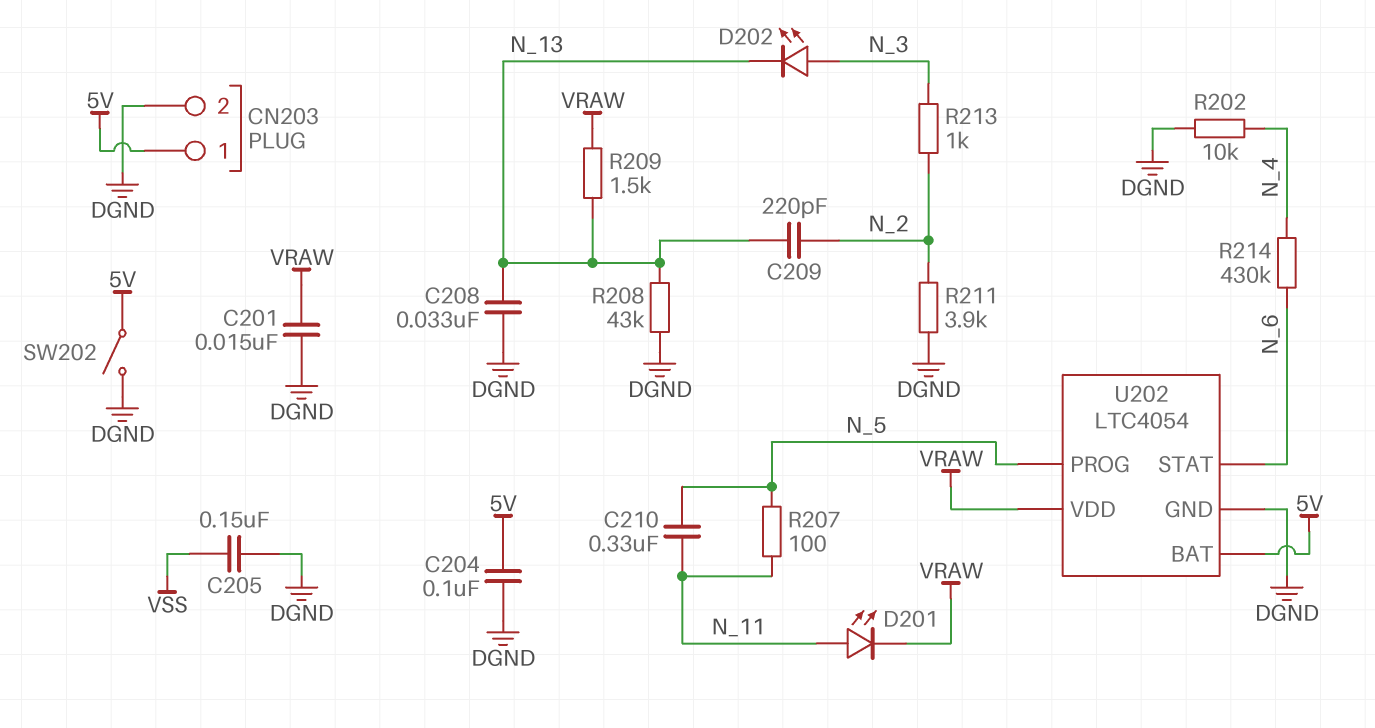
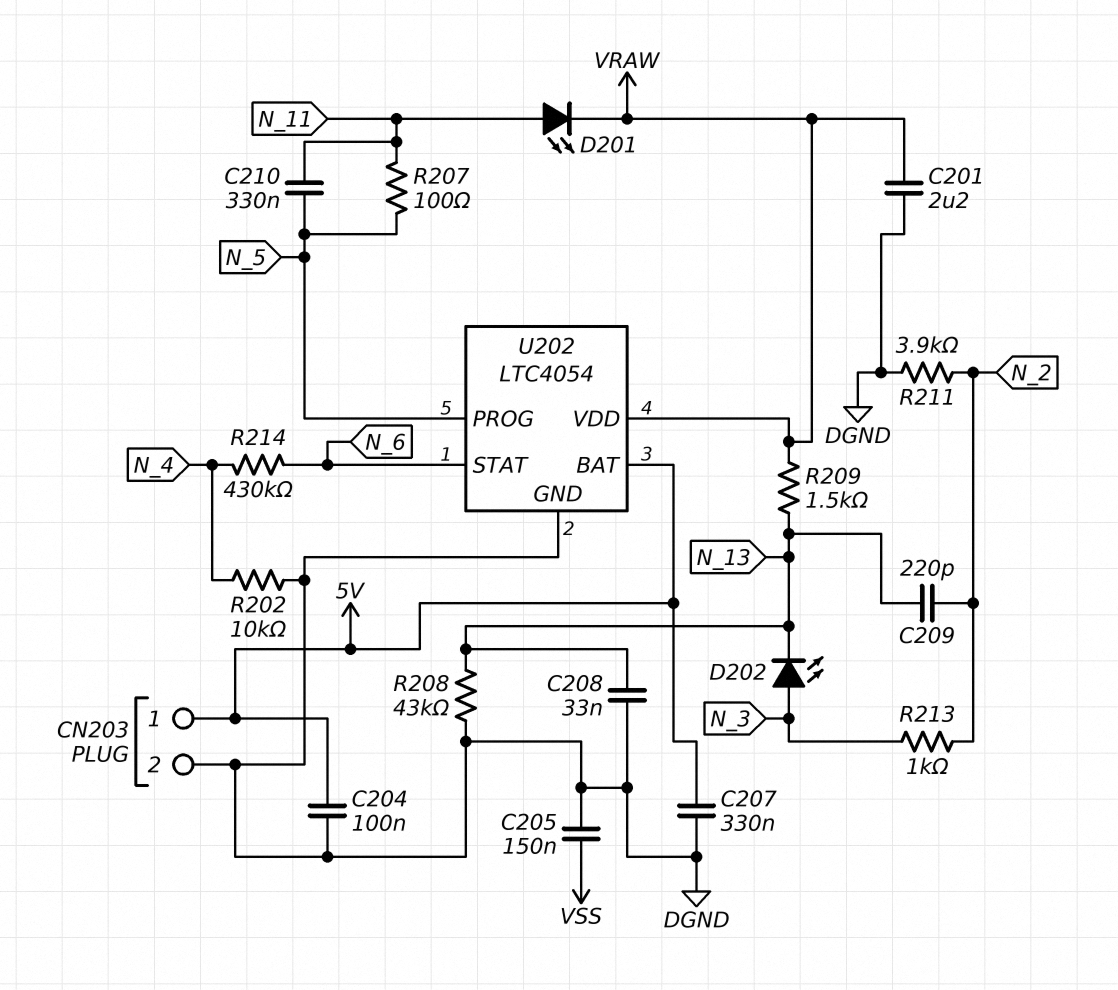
C201: 15nF (DGND, VRAW) -> 2.2uF (DGND, VRAW)
C207: none -> 330nF (5V, DGND)
SW202: switch (5V, DGND) -> none

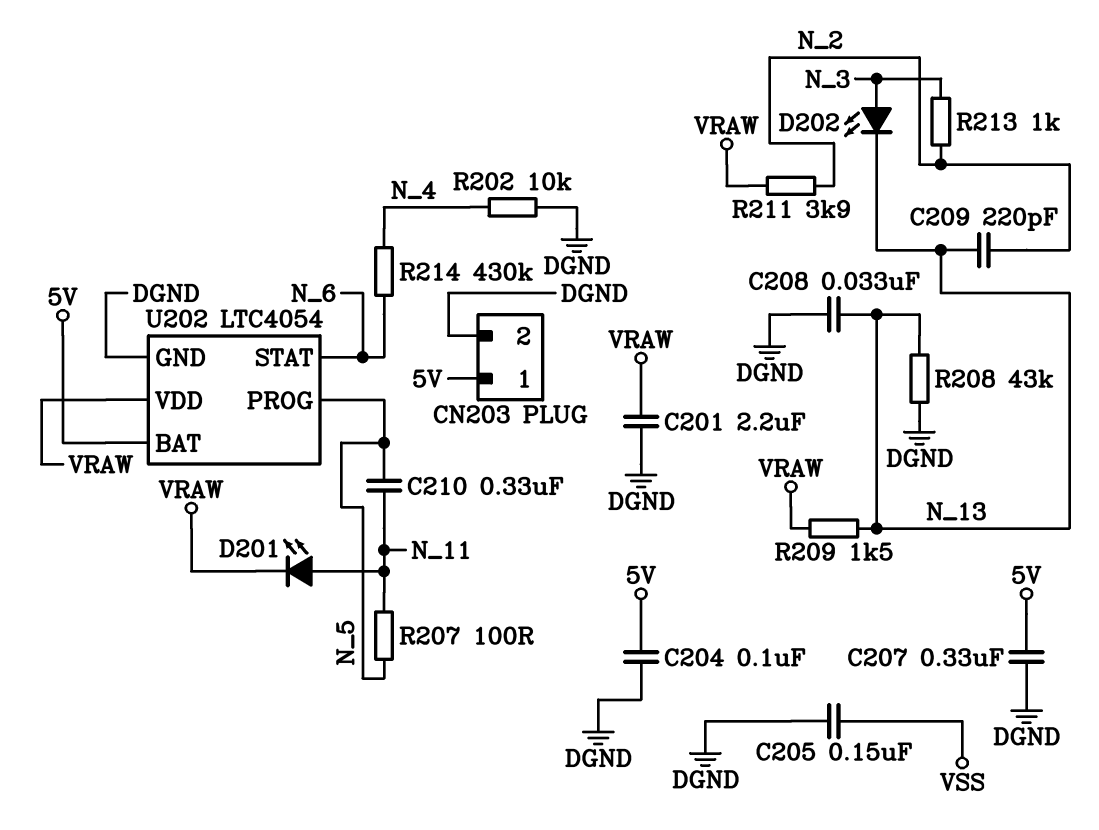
R211: 3.9k (DGND, N_2) -> 3.9k (N_2, VRAW)

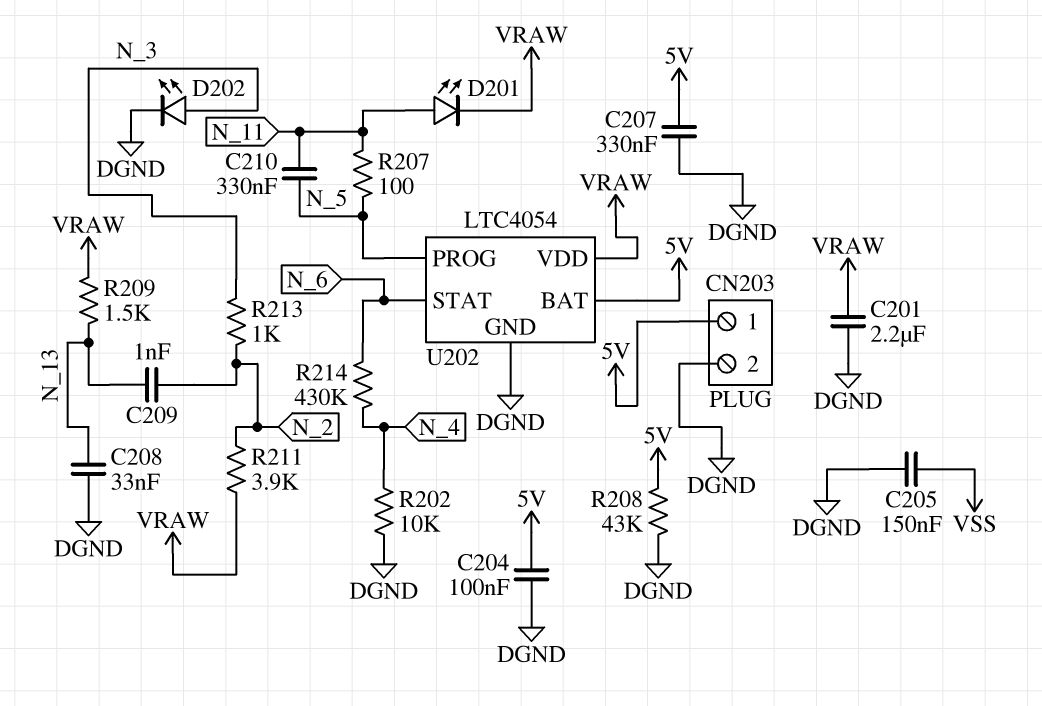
C209: 220pF (N_2, N_13) -> 1nF (N_2, N_13)
D202: LED (A N_3, K N_13) -> LED (A N_3, K DGND)
R208: 43k (DGND, N_13) -> 43k (5V, DGND)

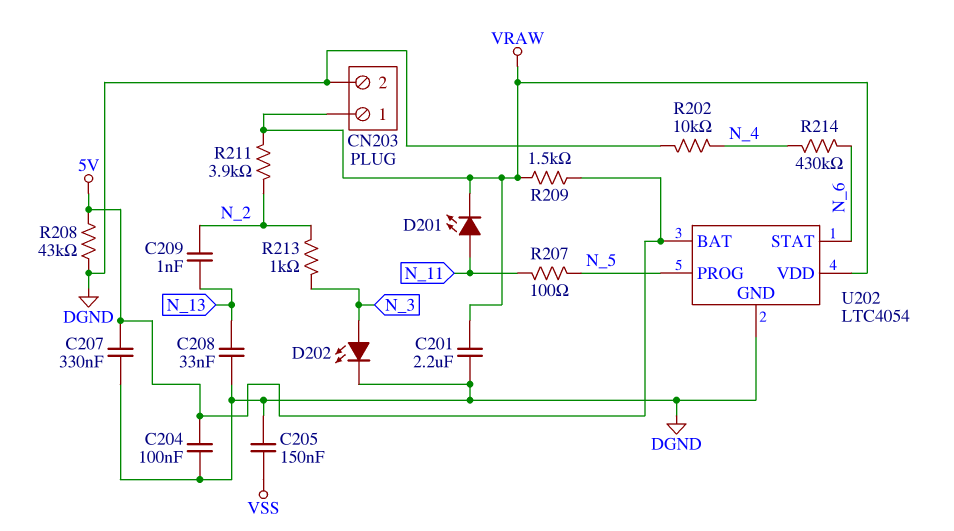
C210: 330nF (N_5, N_11) -> none
CN203 pin 1: 5V -> VRAW
R209: 1.5k (N_13, VRAW) -> 1.5k (5V, VRAW)

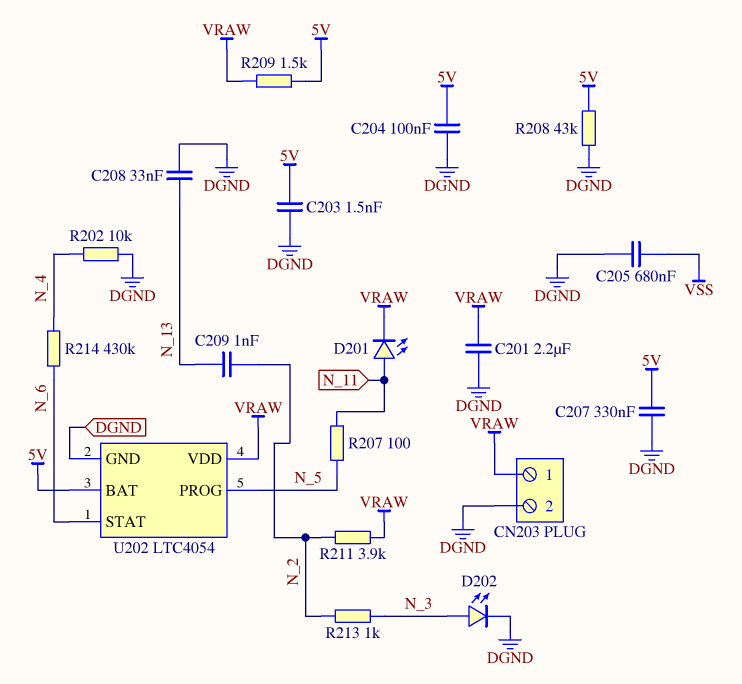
C203: none -> 1.5nF (5V, DGND)
C205: 150nF (DGND, VSS) -> 680nF (DGND, VSS)

